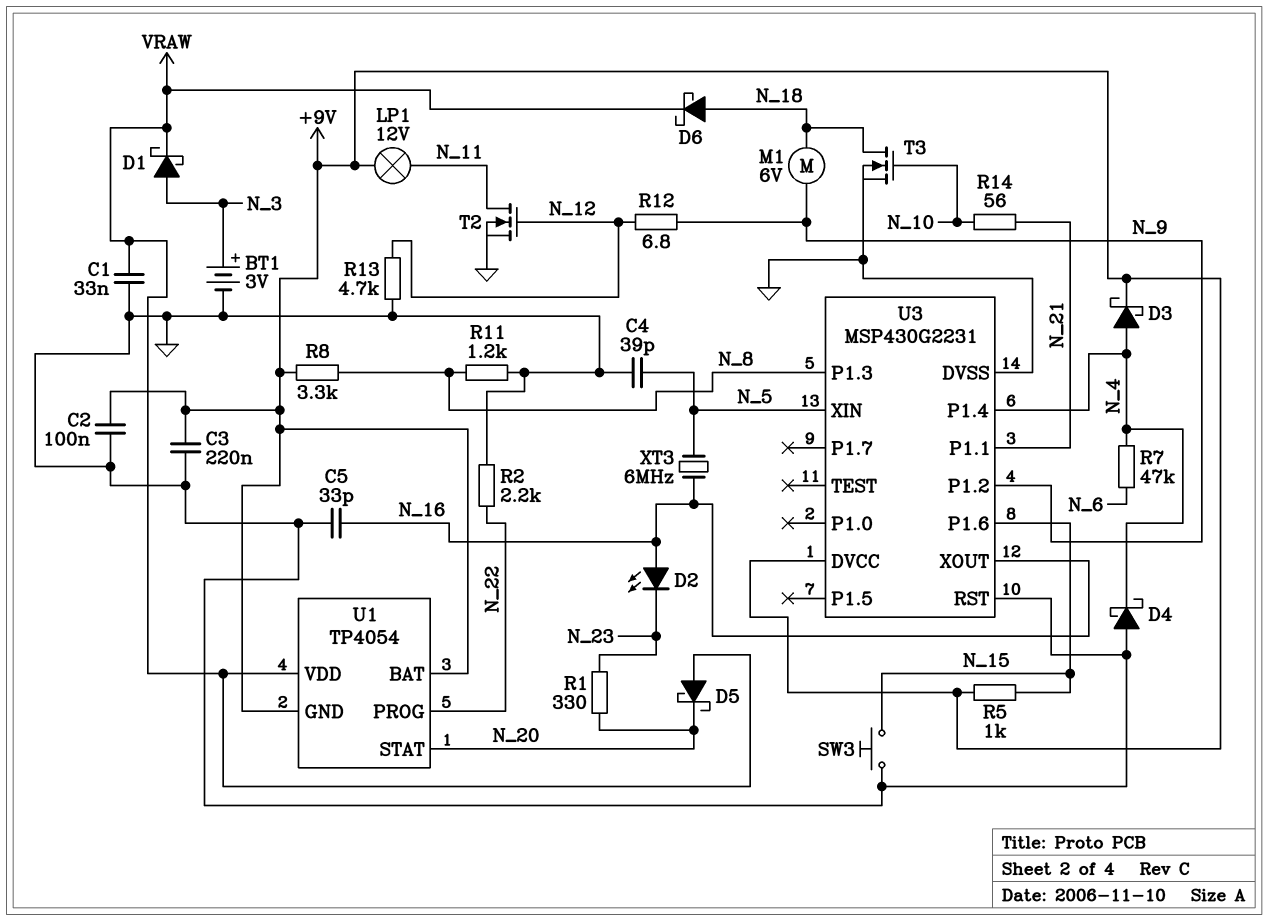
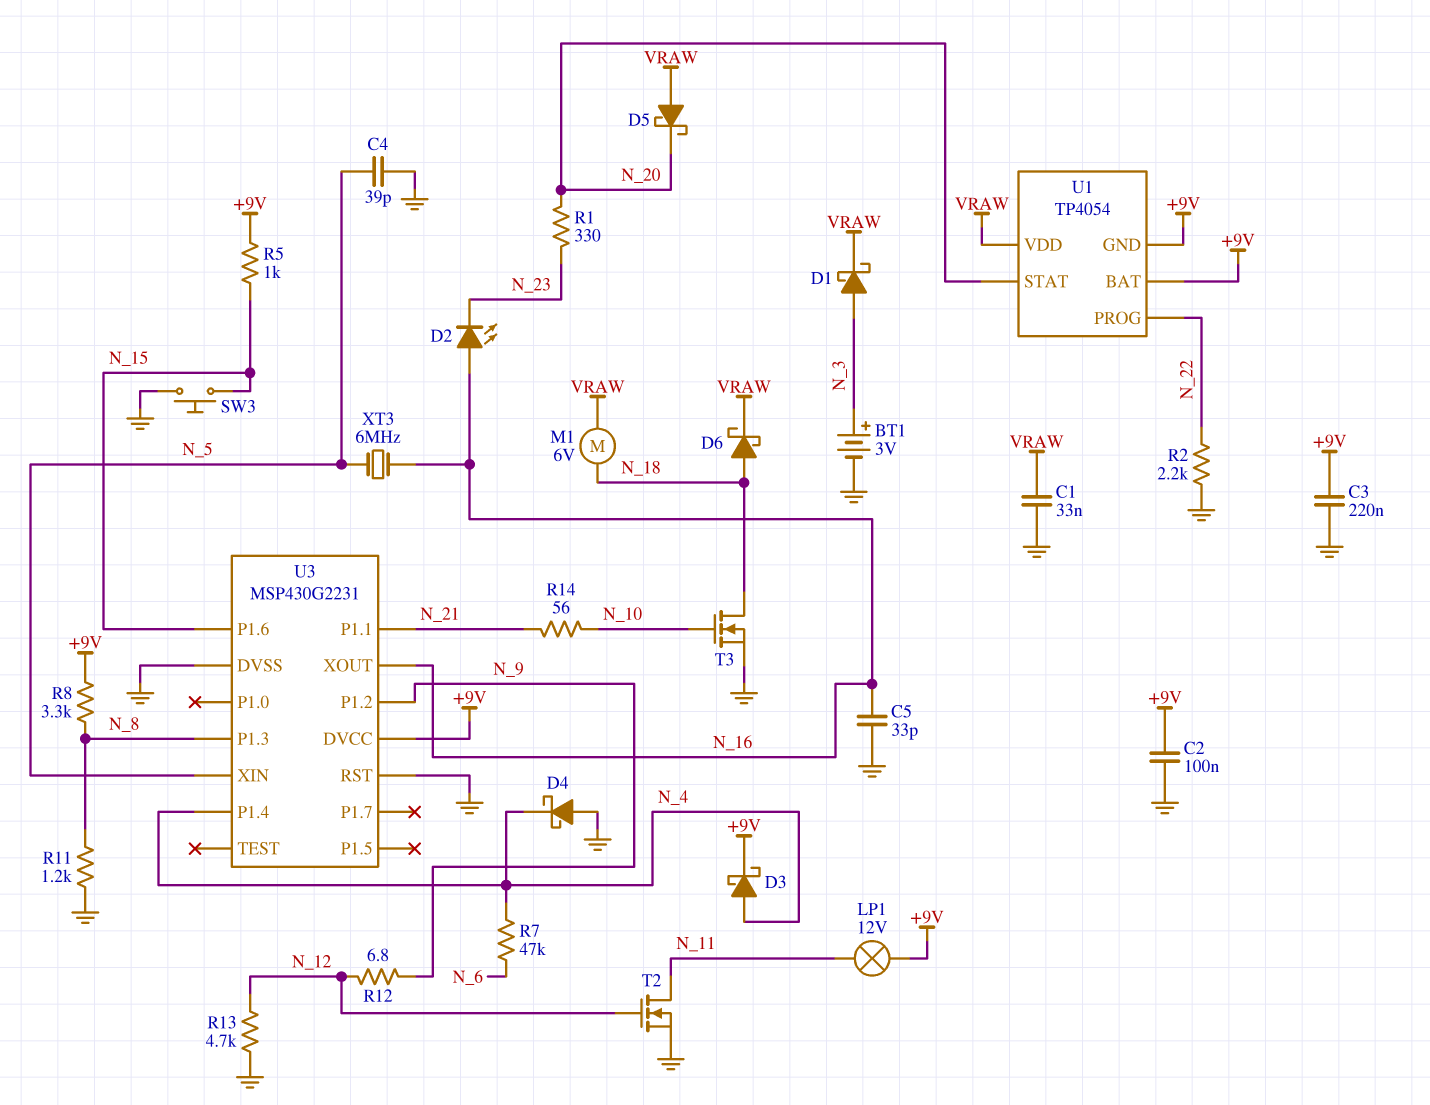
M1: motor 6V (N_9, N_18) -> motor 6V (N_18, VRAW)

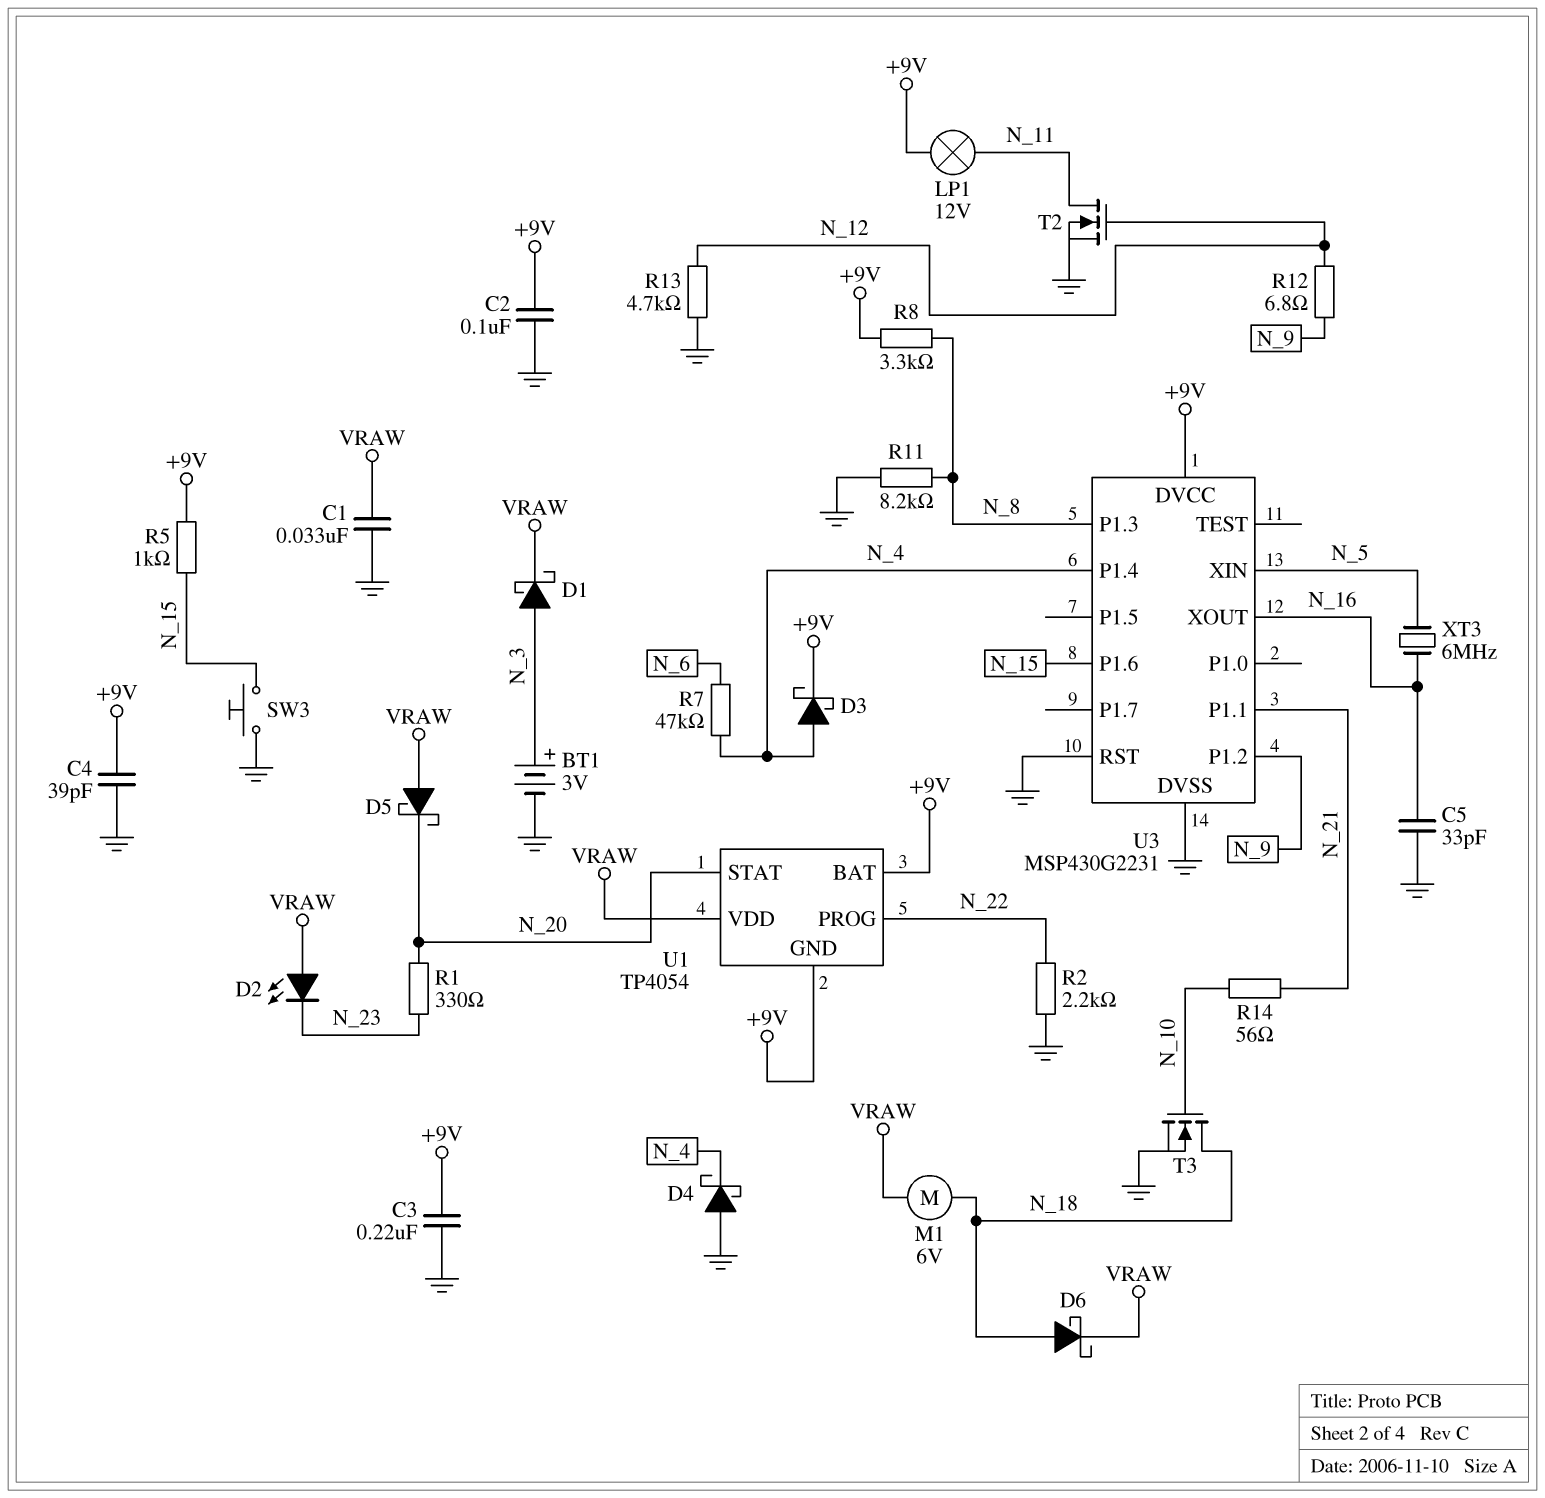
C4: 39pF (GND, N_5) -> 39pF (+9V, GND)
D2: LED (A N_16, K N_23) -> LED (A VRAW, K N_23)
R11: 1.2k (GND, N_8) -> 8.2k (GND, N_8)

